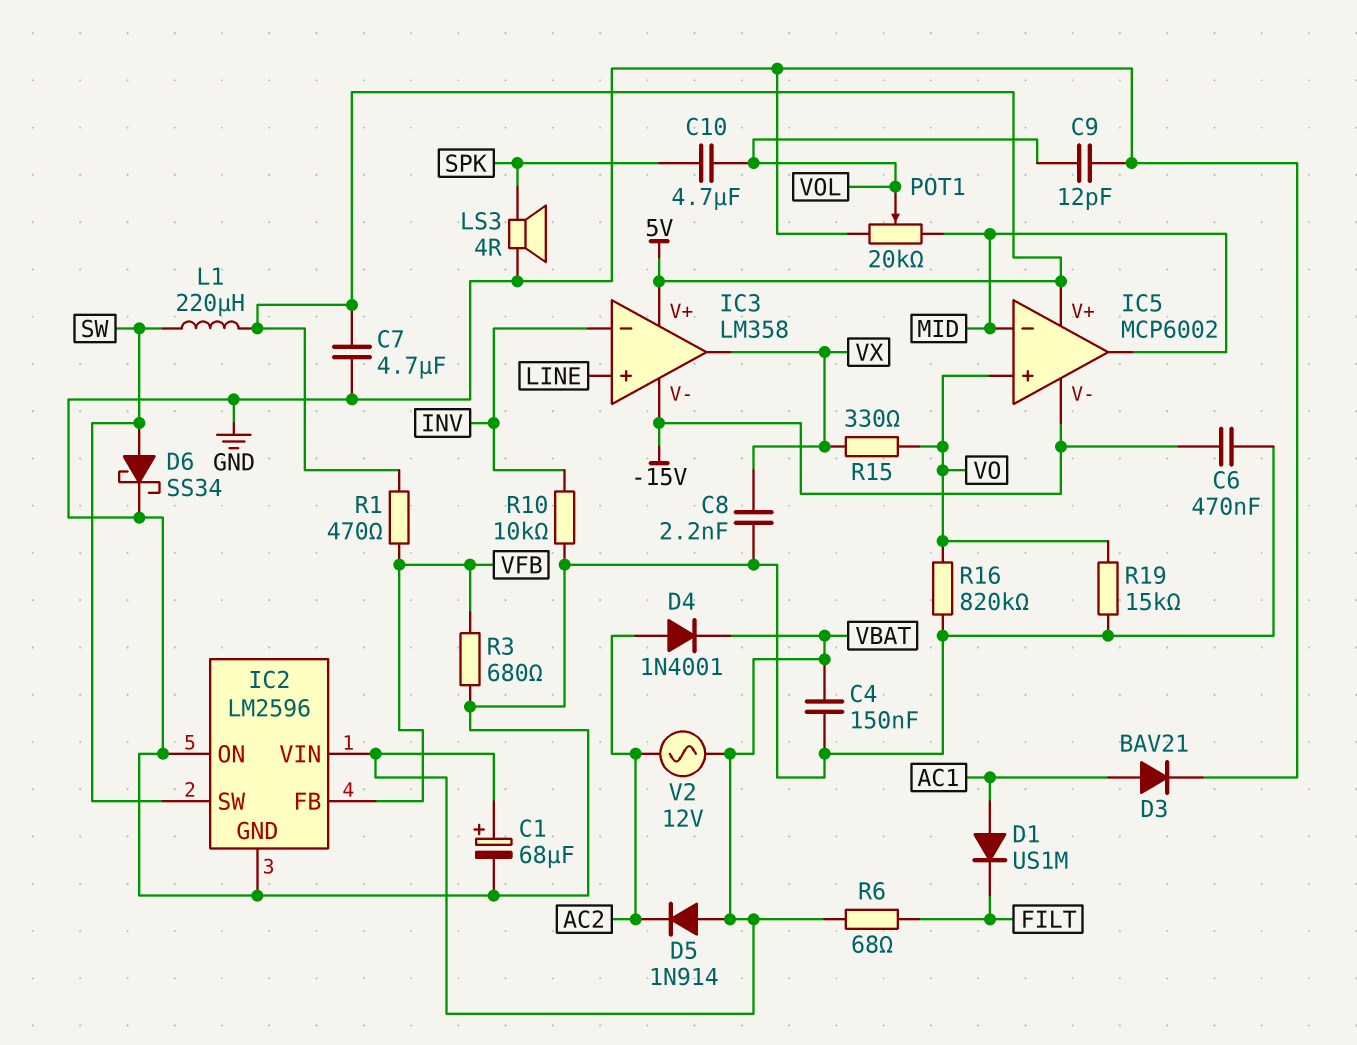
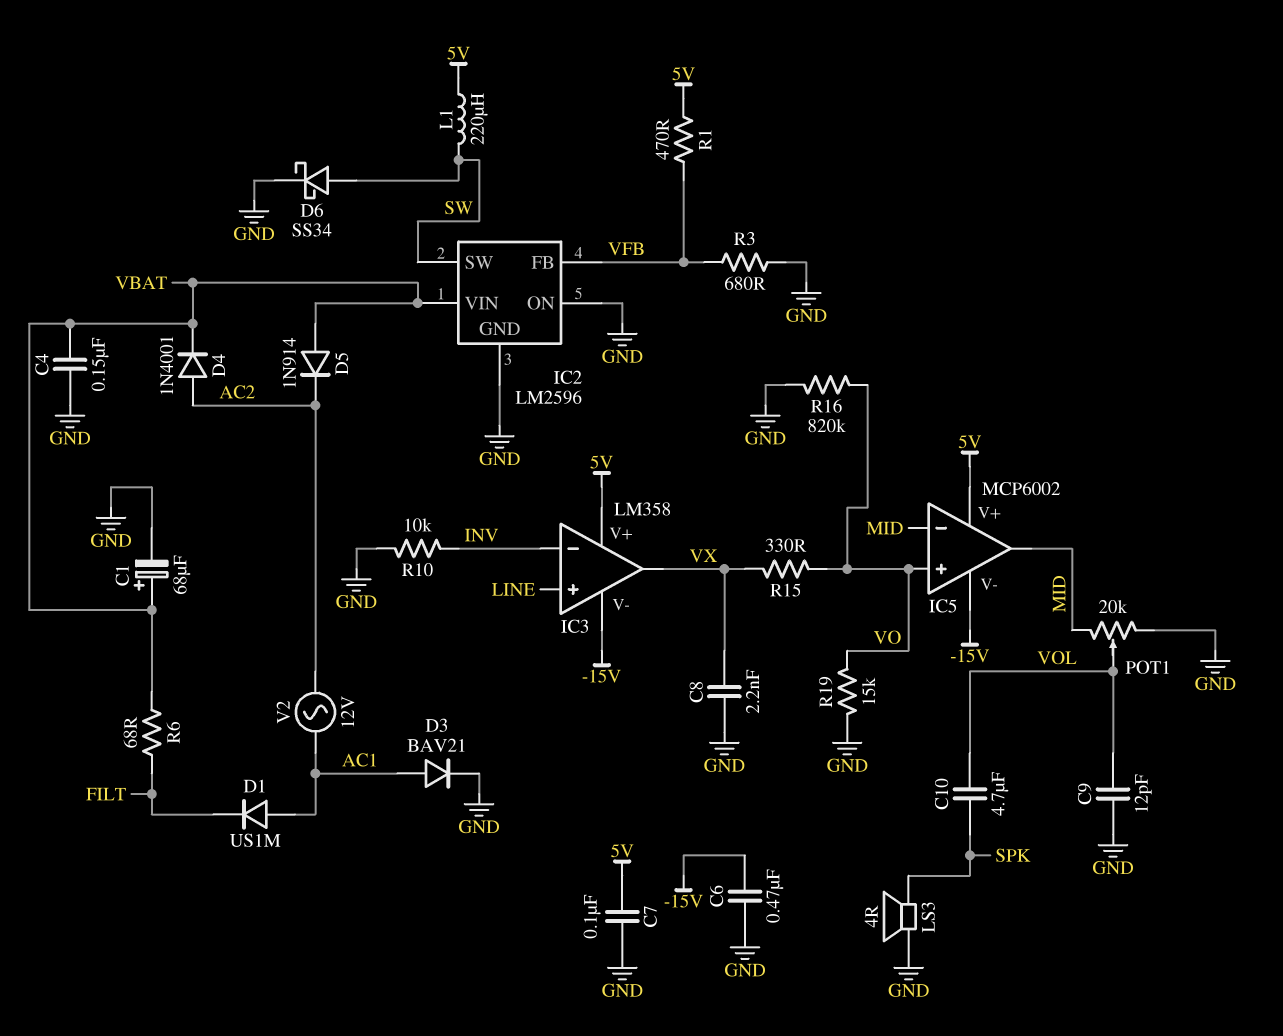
C7: 4.7uF (5V, GND) -> 100nF (5V, GND)
V2: AC 12V (AC2, VBAT) -> AC 12V (AC1, AC2)

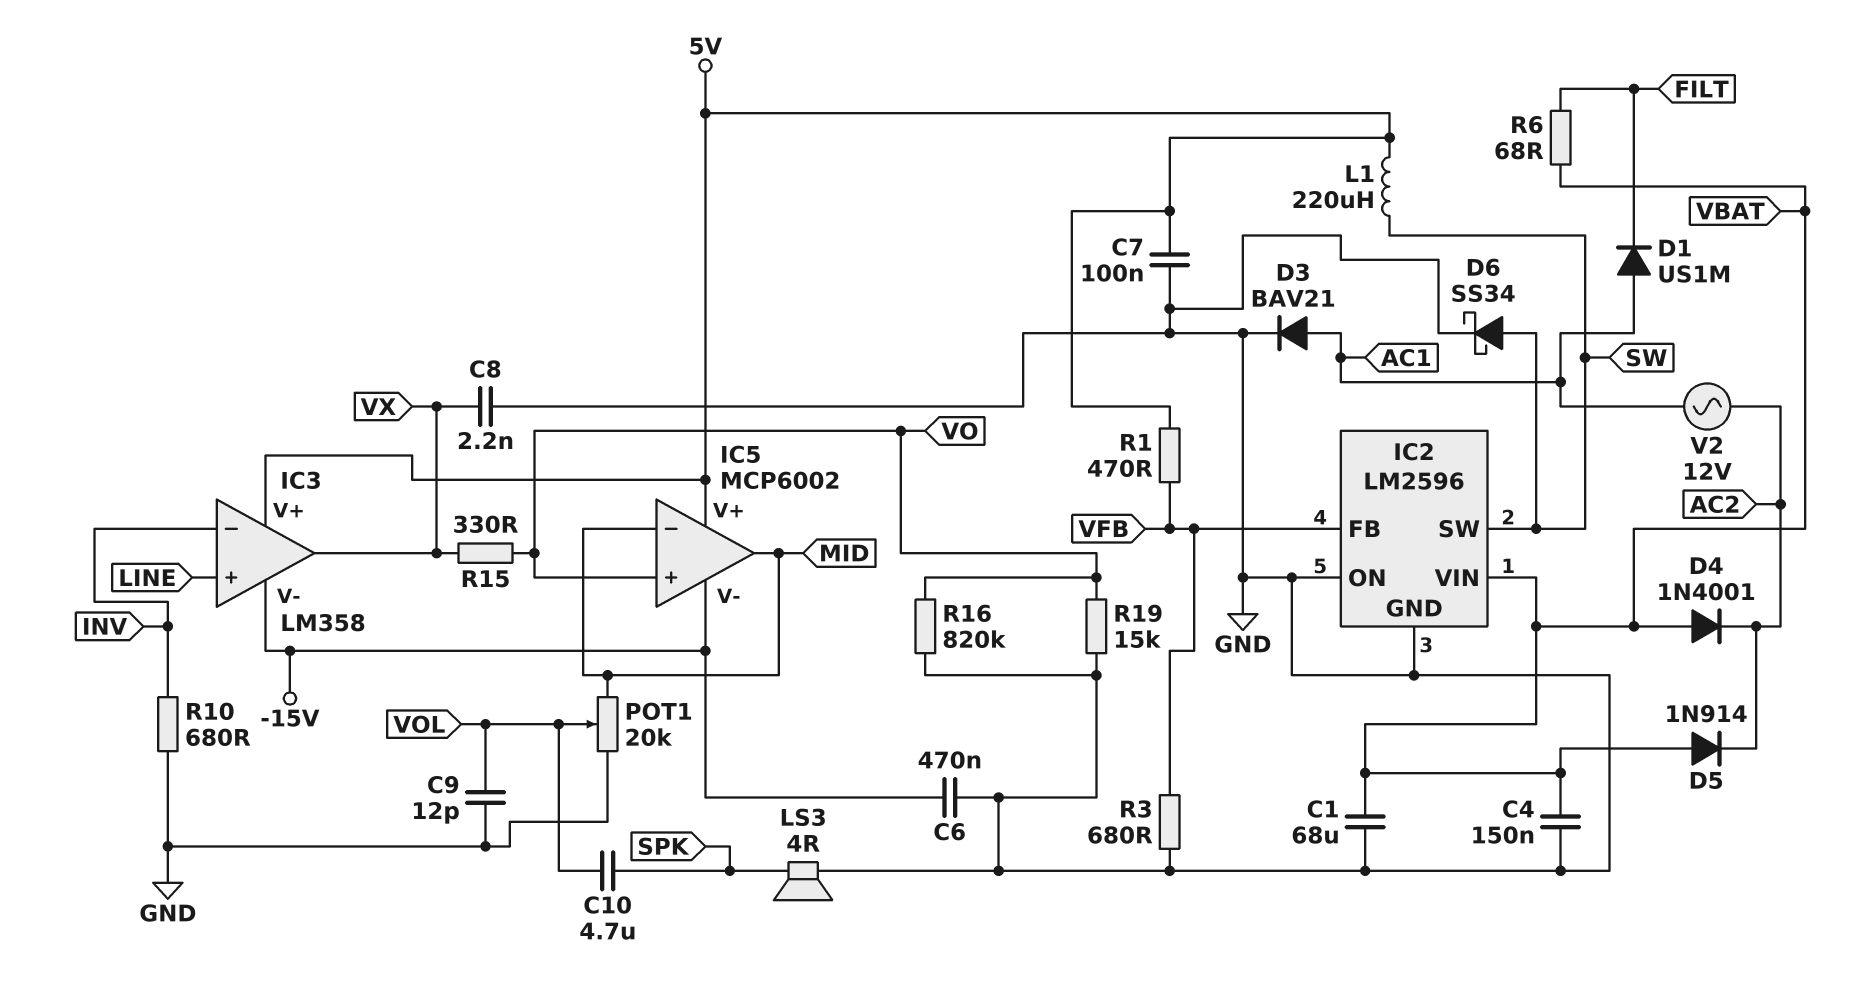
C1: 68uF (plus VBAT, minus GND) -> 68uF (GND, VBAT)
D4: diode 1N4001 (A AC2, K VBAT) -> diode 1N4001 (A VBAT, K AC2)
R10: 10k (GND, INV) -> 680 (GND, INV)

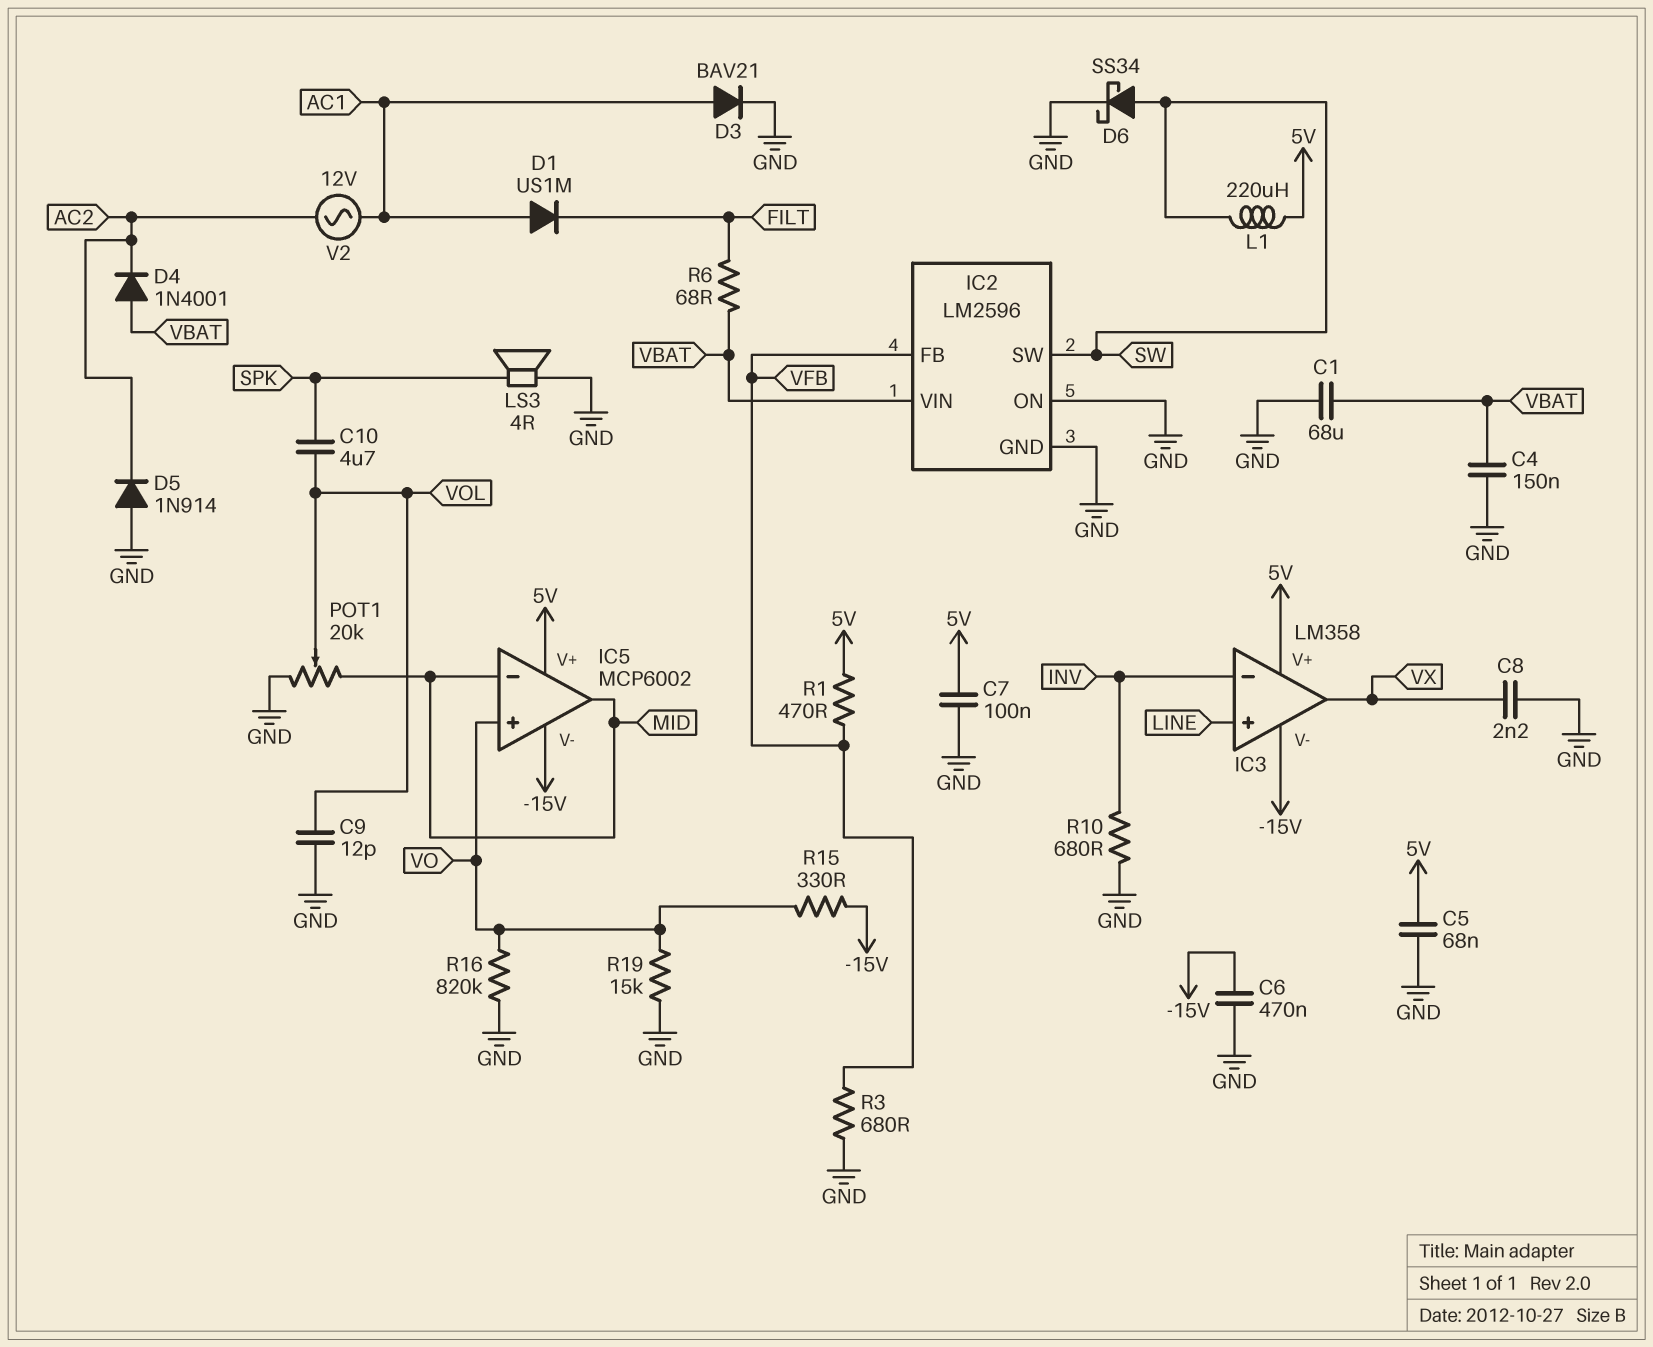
C5: none -> 68nF (5V, GND)
D5: diode 1N914 (A VBAT, K AC2) -> diode 1N914 (A GND, K AC2)
R15: 330 (VO, VX) -> 330 (-15V, VO)

